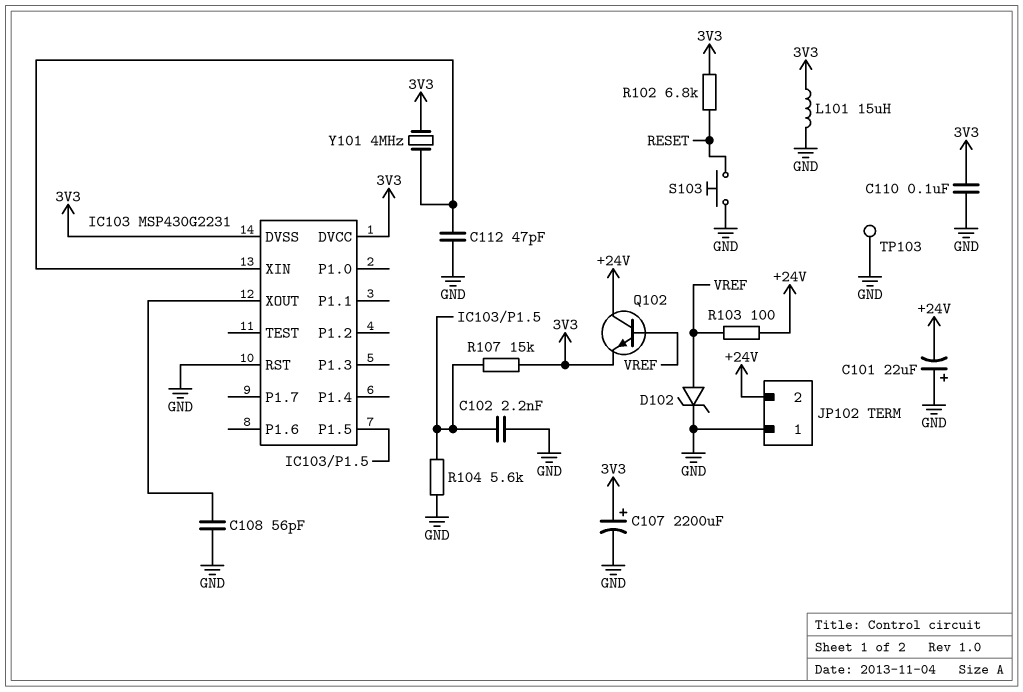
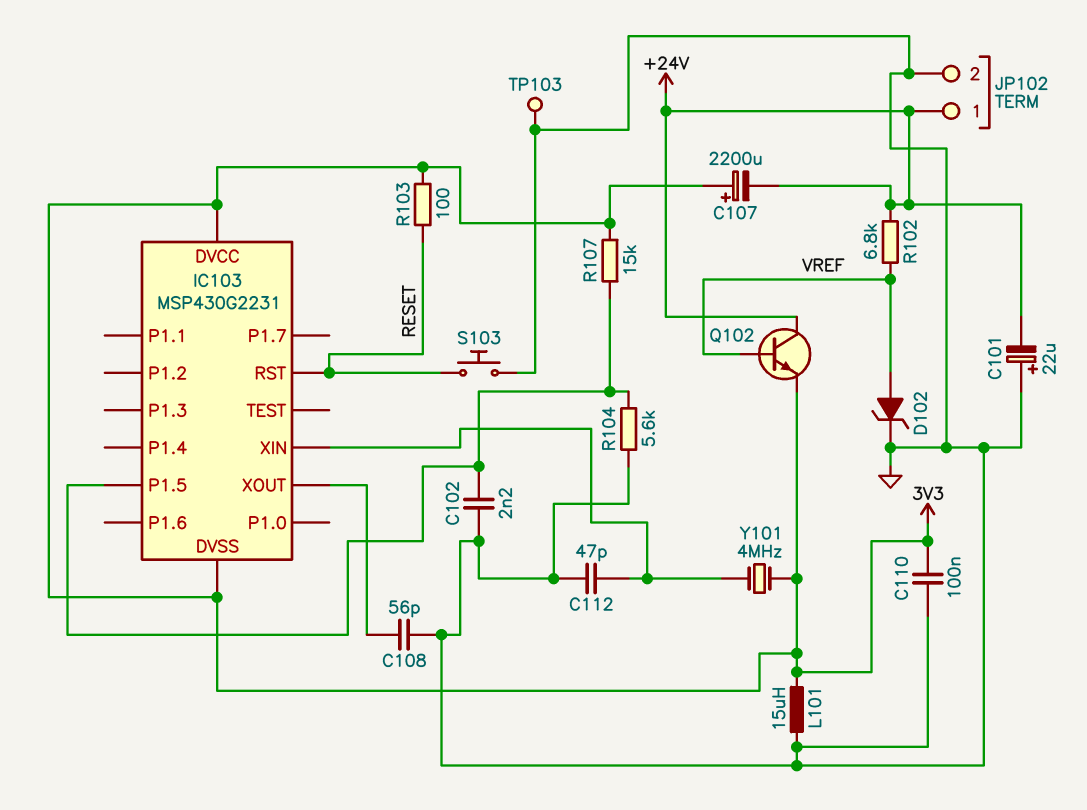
C107: 2200uF (plus 3V3, minus GND) -> 2200uF (plus 3V3, minus +24V)
IC103 pin RST: GND -> RESET
JP102 pin 1: GND -> +24V
JP102 pin 2: +24V -> GND
R102: 6.8k (3V3, RESET) -> 6.8k (+24V, VREF)
R103: 100 (+24V, VREF) -> 100 (3V3, RESET)

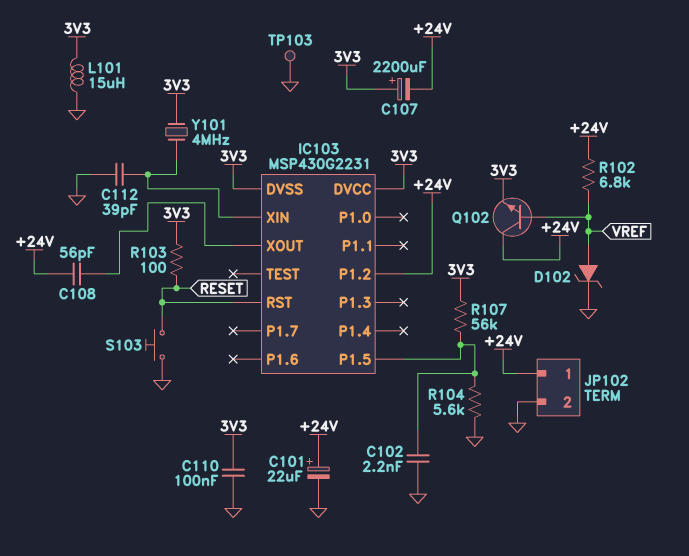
C101: 22uF (plus GND, minus +24V) -> 22uF (plus +24V, minus GND)
C108: 56pF (GND, IC103/XOUT) -> 56pF (+24V, IC103/XOUT)
C112: 47pF (GND, IC103/XIN) -> 39pF (GND, IC103/XIN)
IC103 pin P1.2: none -> +24V
R107: 15k (3V3, IC103/P1.5) -> 56k (3V3, IC103/P1.5)

